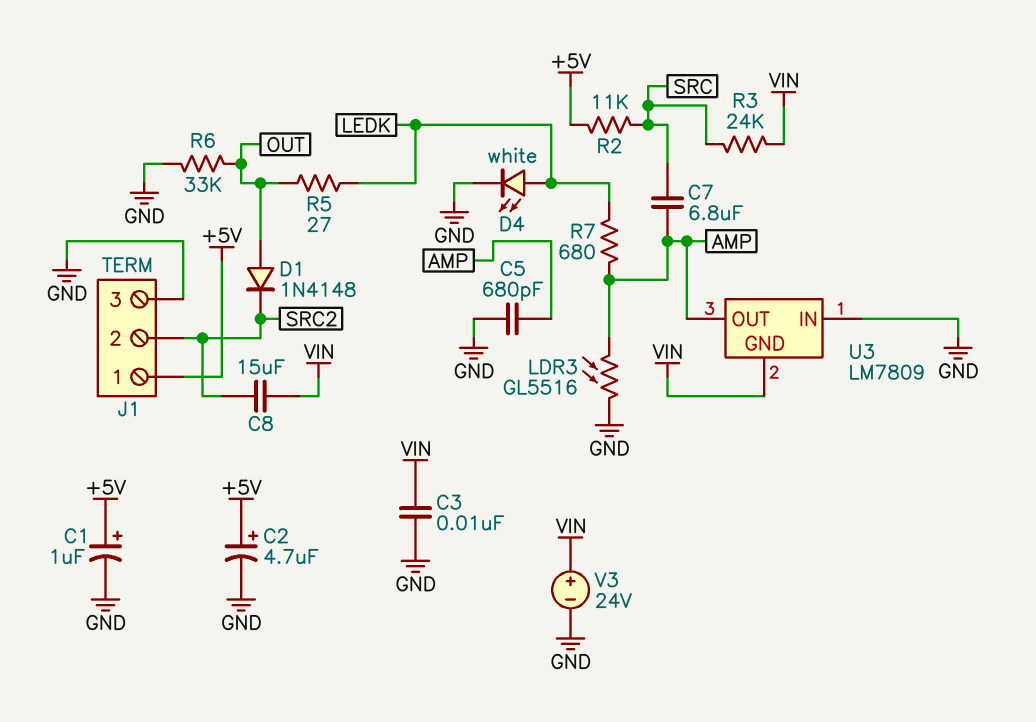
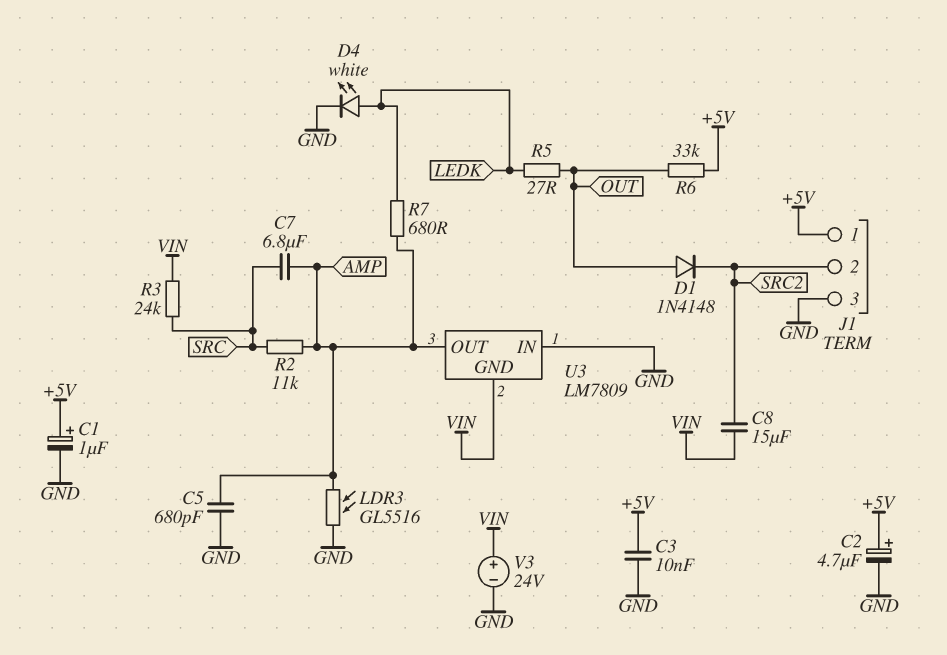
C3: 10nF (GND, VIN) -> 10nF (+5V, GND)
R2: 11k (+5V, SRC) -> 11k (AMP, SRC)
R6: 33k (GND, OUT) -> 33k (+5V, OUT)

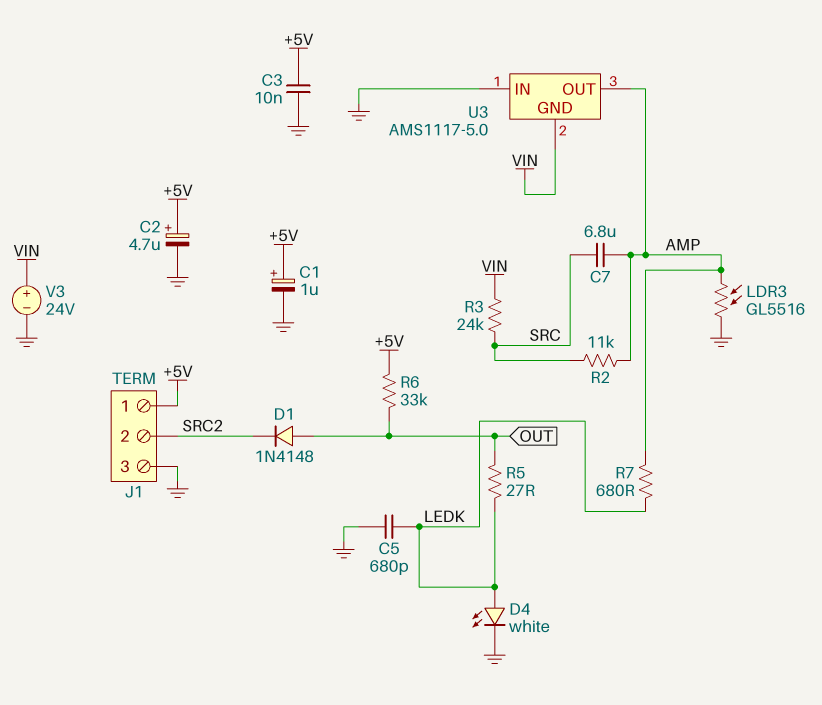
C5: 680pF (AMP, GND) -> 680pF (GND, LEDK)
C8: 15uF (SRC2, VIN) -> none
U3: LM7809 -> AMS1117-5.0

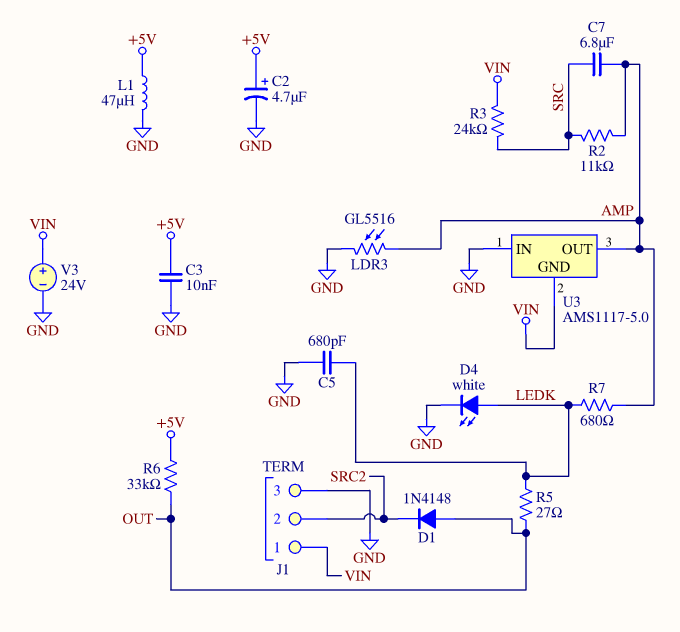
C1: 1uF (plus +5V, minus GND) -> none
J1 pin 1: +5V -> VIN
L1: none -> 47uH (+5V, GND)

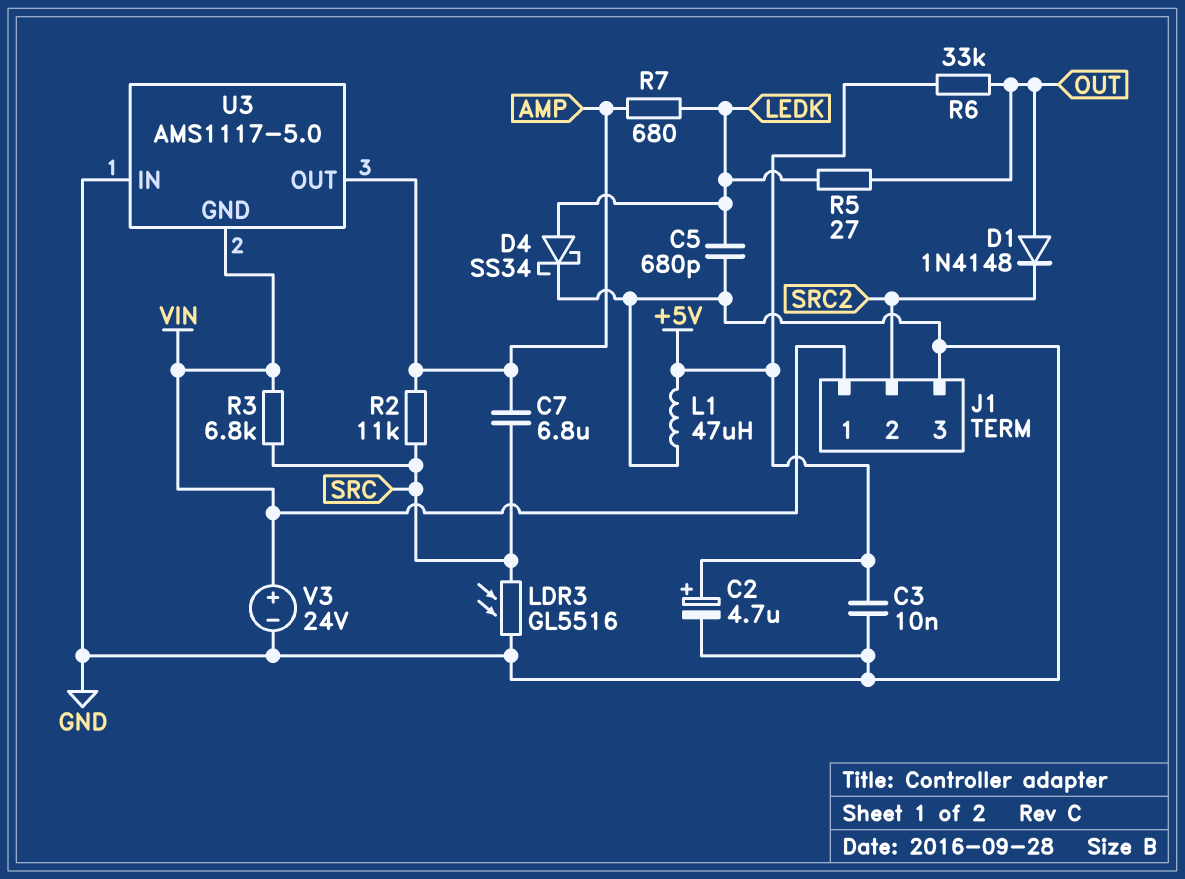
D4: LED white (A LEDK, K GND) -> schottky SS34 (A LEDK, K GND)
LDR3: GL5516 (AMP, GND) -> GL5516 (GND, SRC)
R3: 24k (SRC, VIN) -> 6.8k (SRC, VIN)

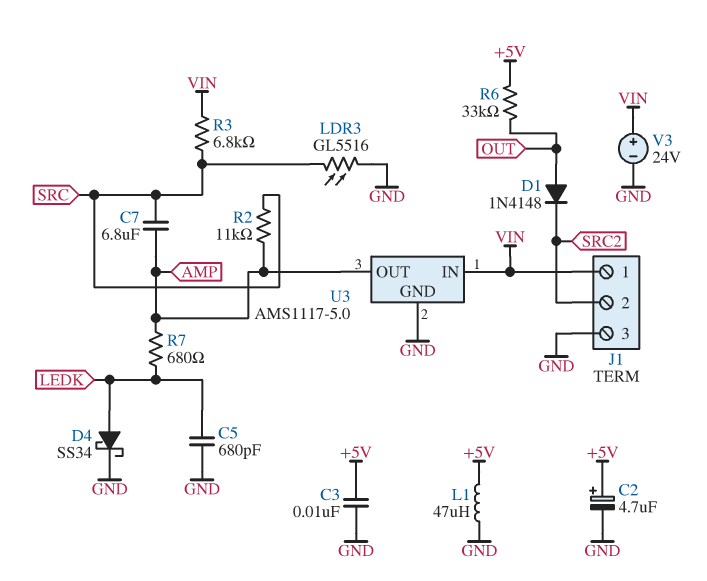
R5: 27 (LEDK, OUT) -> none
U3 pin GND: VIN -> GND
U3 pin IN: GND -> VIN

